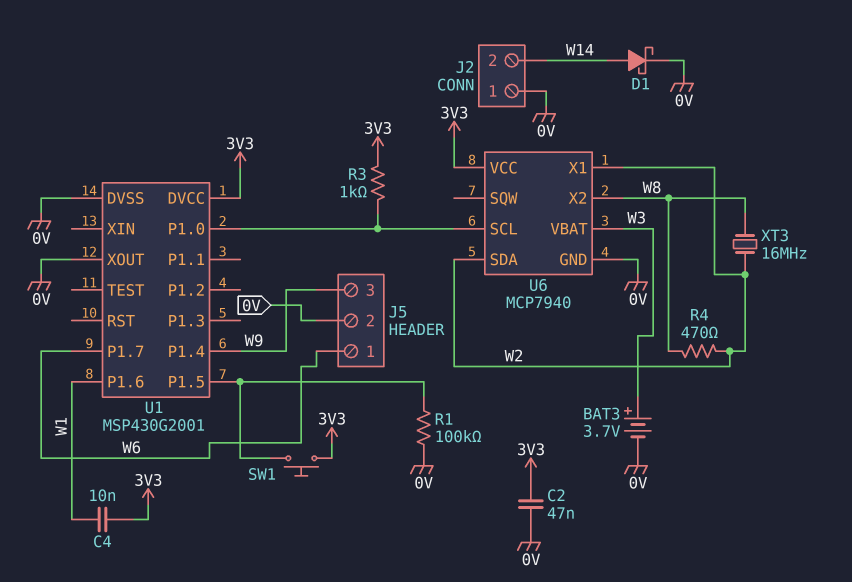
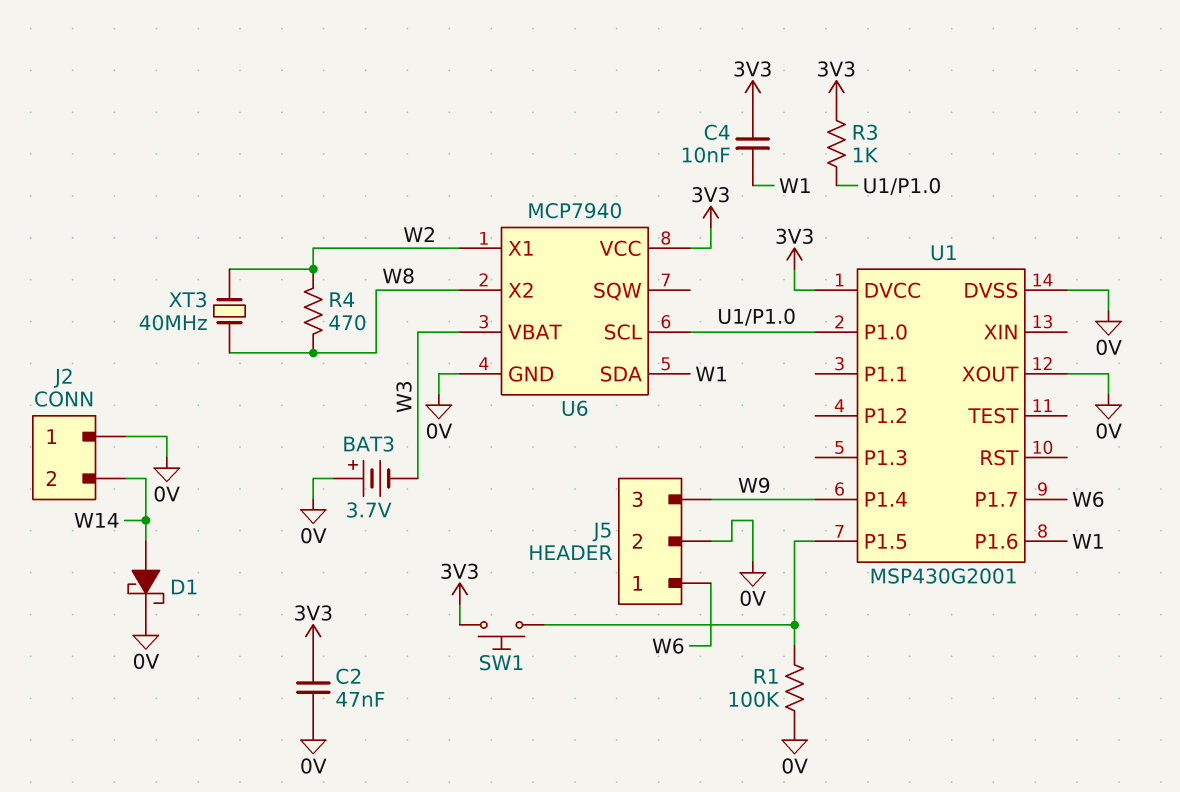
BAT3: 3.7V (plus W3, minus 0V) -> 3.7V (plus 0V, minus W3)
U6 pin SDA: W2 -> W1
XT3: 16MHz (W2, W8) -> 40MHz (W2, W8)

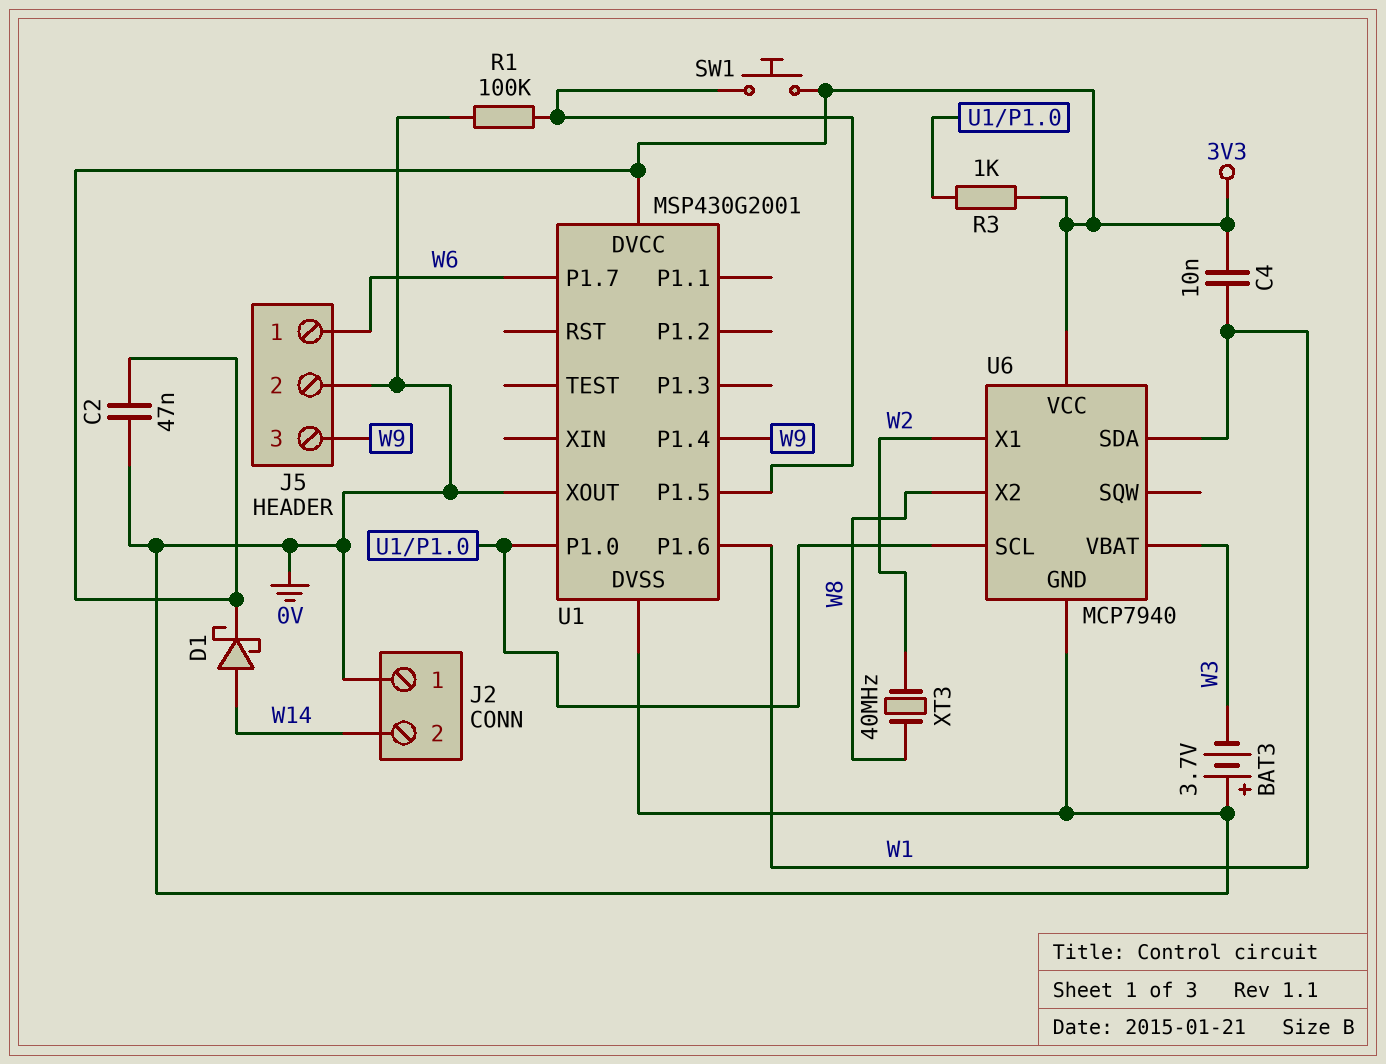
D1: schottky (A W14, K 0V) -> schottky (A W14, K 3V3)
R4: 470 (W2, W8) -> none

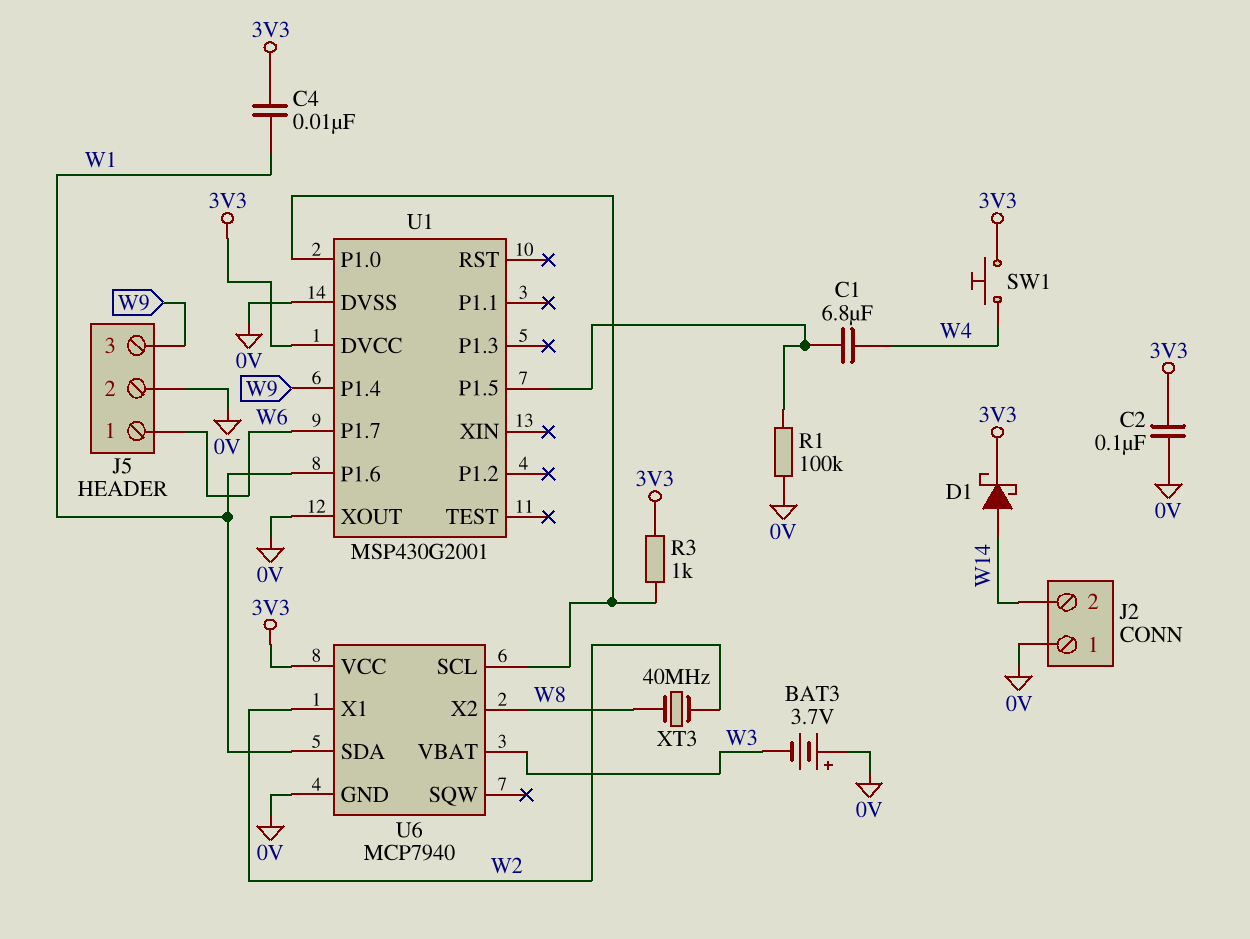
C1: none -> 6.8uF (U1/P1.5, W4)
C2: 47nF (0V, 3V3) -> 100nF (0V, 3V3)
SW1: button (3V3, U1/P1.5) -> button (3V3, W4)

